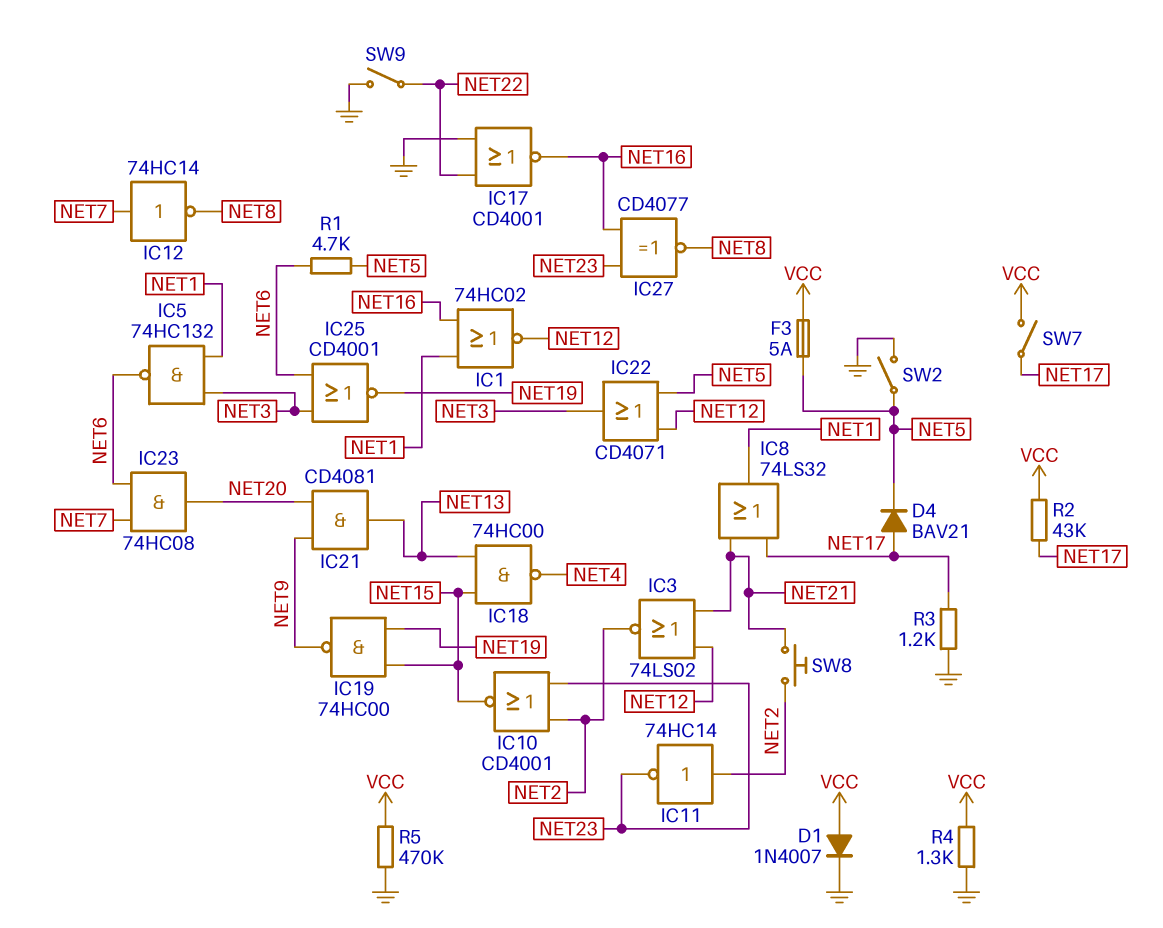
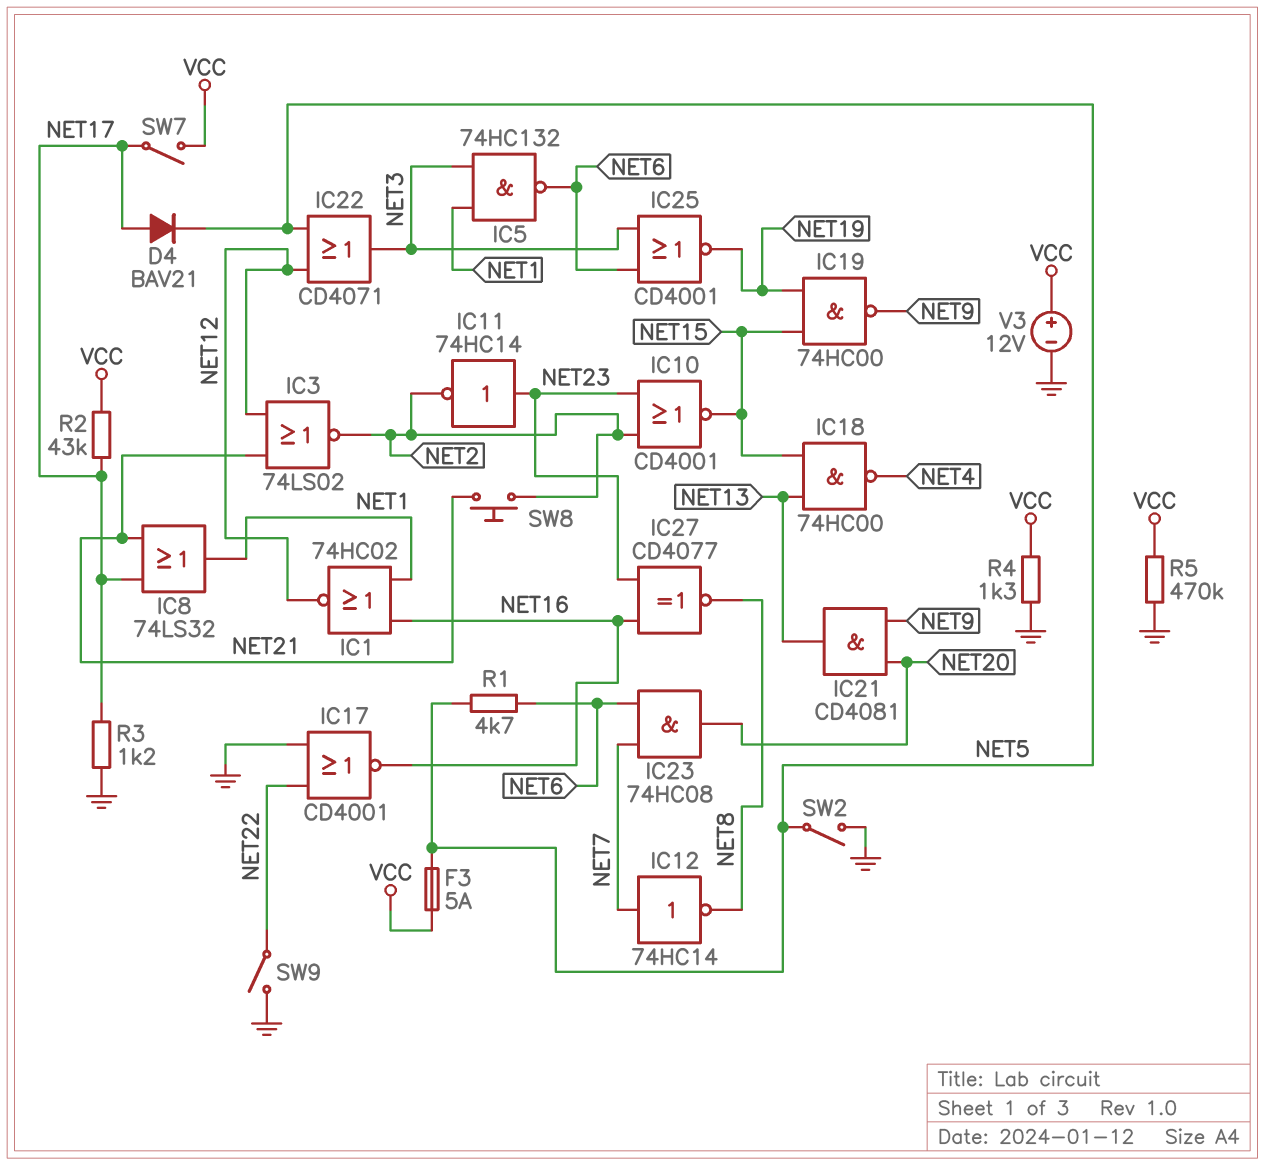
D1: diode 1N4007 (A VCC, K GND) -> none
IC11: NOT 74HC14 (in NET2, out NET23) -> NOT 74HC14 (in NET23, out NET2)
V3: none -> 12V (plus VCC, minus GND)

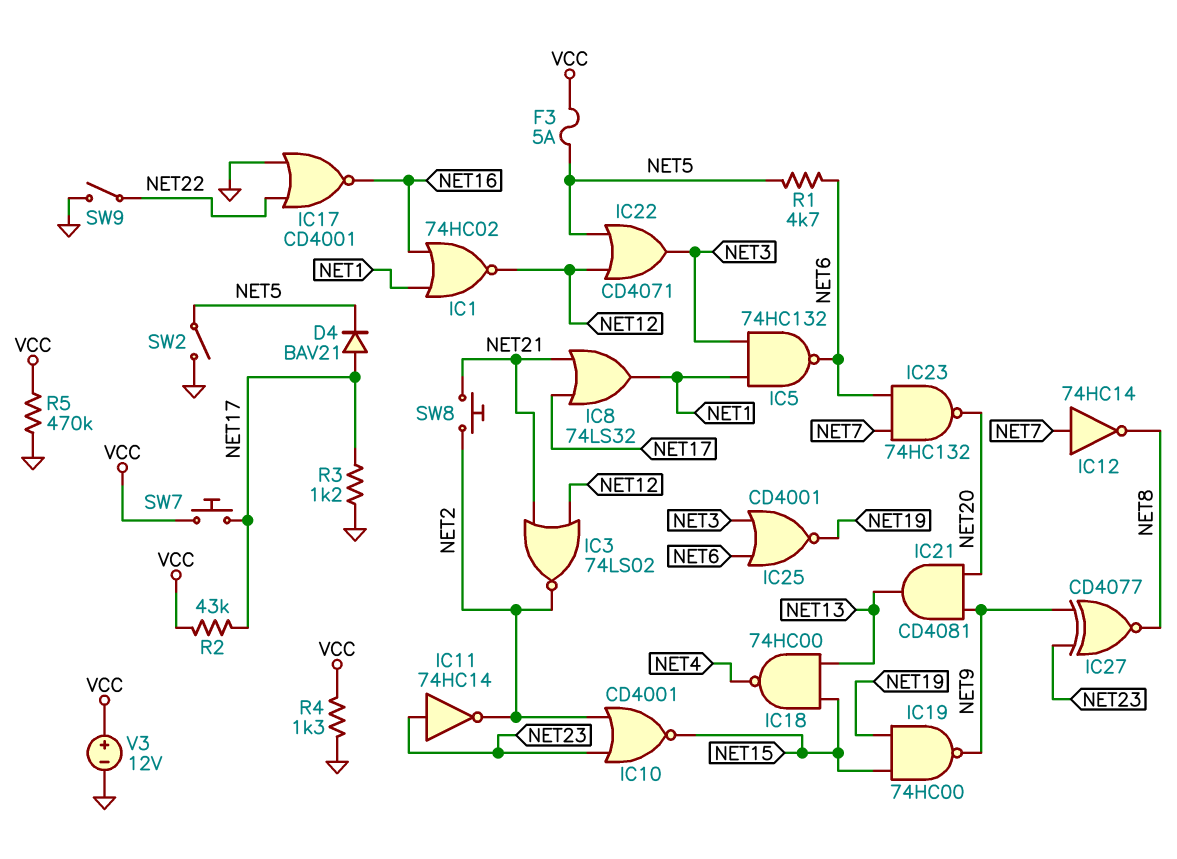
IC23: AND 74HC08 (in NET6, in NET7, out NET20) -> NAND 74HC132 (in NET6, in NET7, out NET20)
IC27: XNOR CD4077 (in NET16, in NET23, out NET8) -> XNOR CD4077 (in NET9, in NET23, out NET8)
SW7: switch (NET17, VCC) -> button (NET17, VCC)

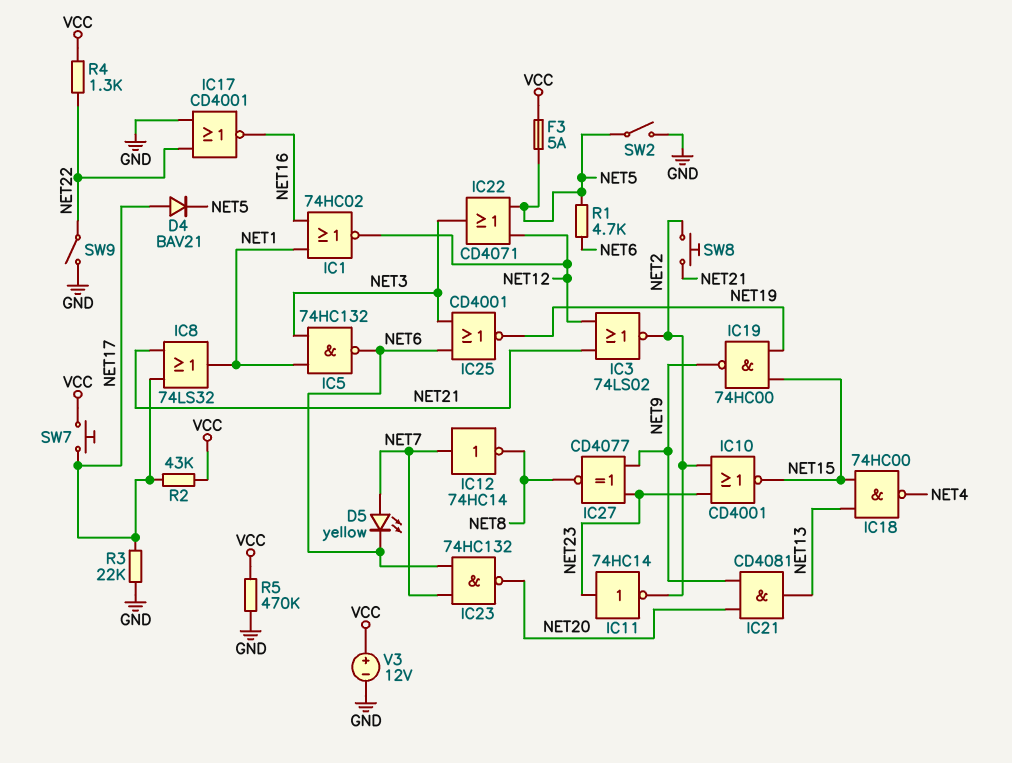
D5: none -> LED yellow (A NET7, K NET6)
R3: 1.2k (GND, NET17) -> 22k (GND, NET17)
R4: 1.3k (GND, VCC) -> 1.3k (NET22, VCC)

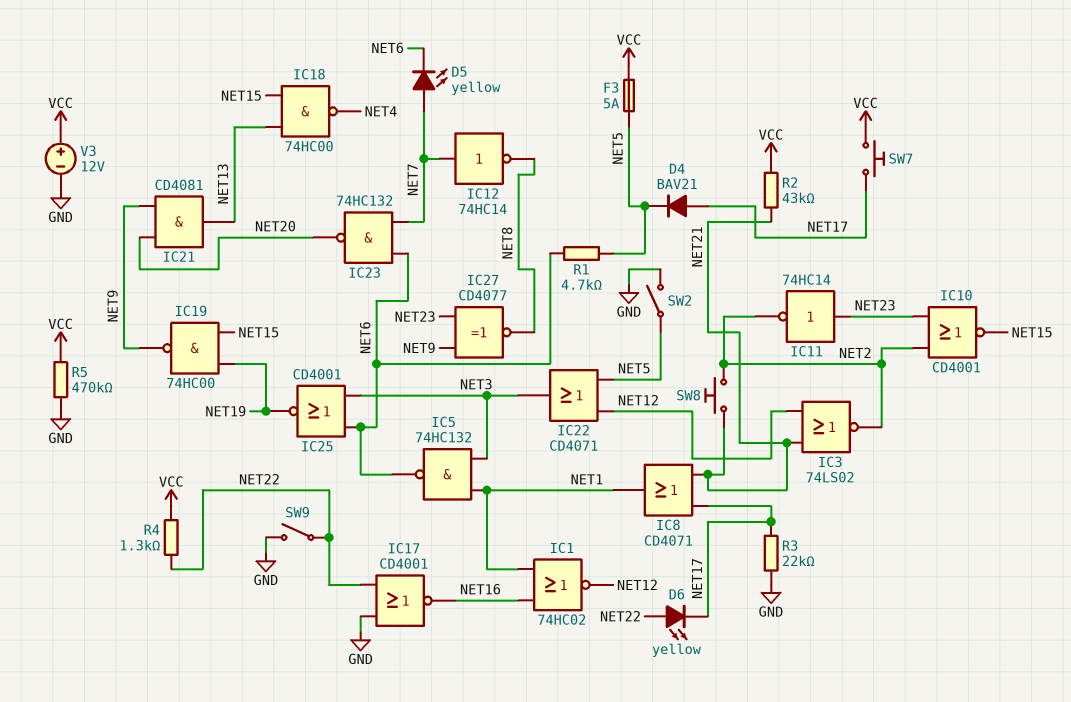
D6: none -> LED yellow (A NET22, K NET17)
IC8: OR 74LS32 (in NET17, in NET21, out NET1) -> OR CD4071 (in NET17, in NET21, out NET1)
R2: 43k (NET17, VCC) -> 43k (NET21, VCC)

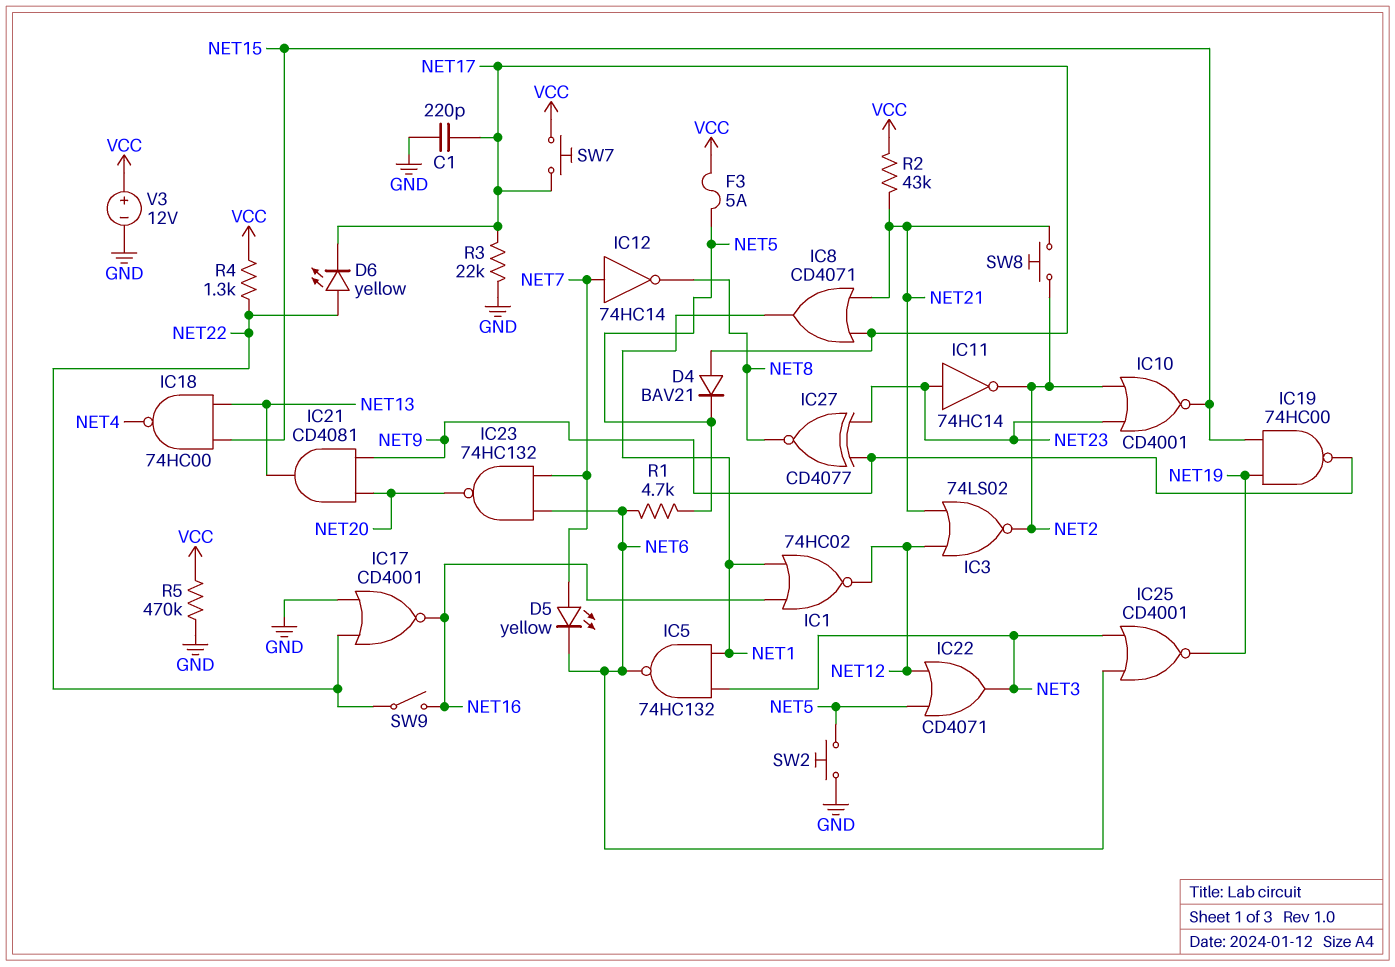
C1: none -> 220pF (GND, NET17)
SW2: switch (GND, NET5) -> button (GND, NET5)
SW9: switch (GND, NET22) -> switch (NET16, NET22)

